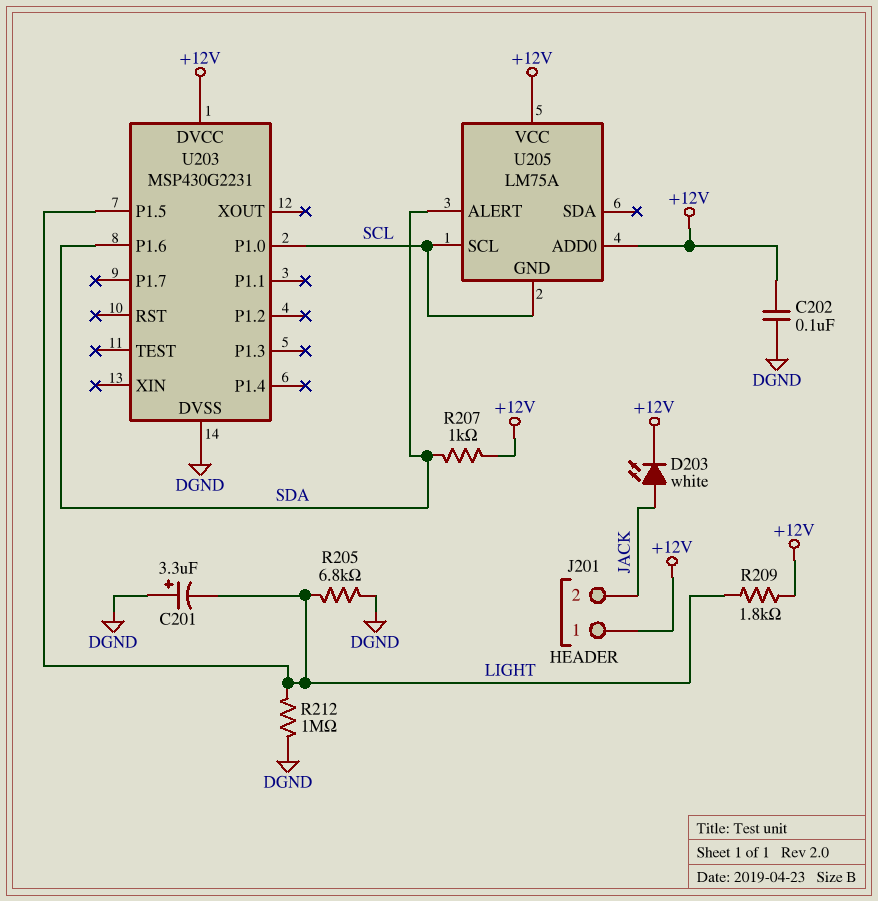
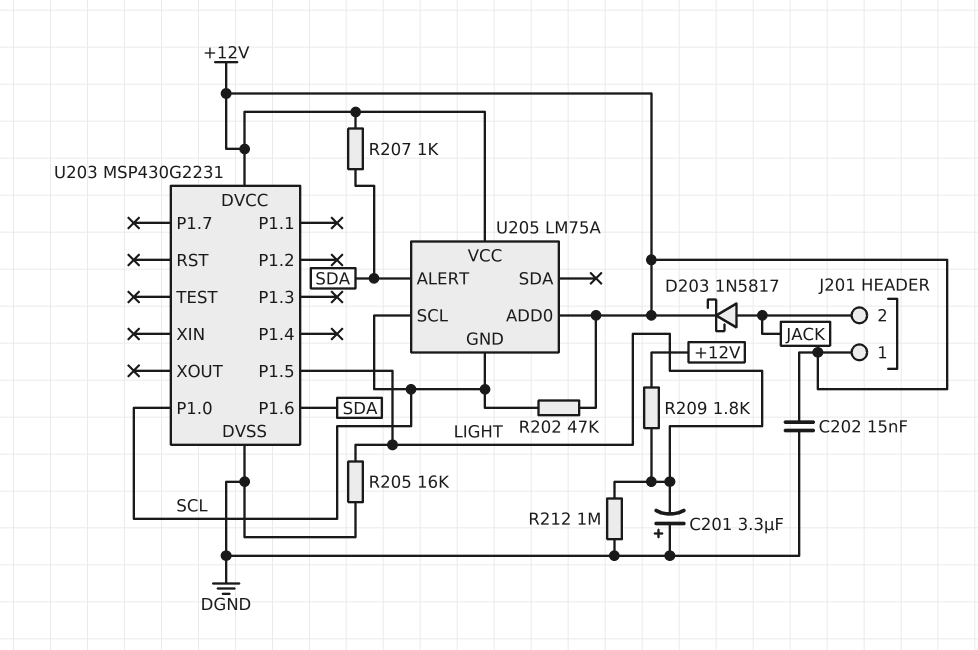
C202: 100nF (+12V, DGND) -> 15nF (+12V, DGND)
D203: LED white (A JACK, K +12V) -> schottky 1N5817 (A JACK, K +12V)
R202: none -> 47k (+12V, SCL)
R205: 6.8k (DGND, LIGHT) -> 16k (DGND, LIGHT)

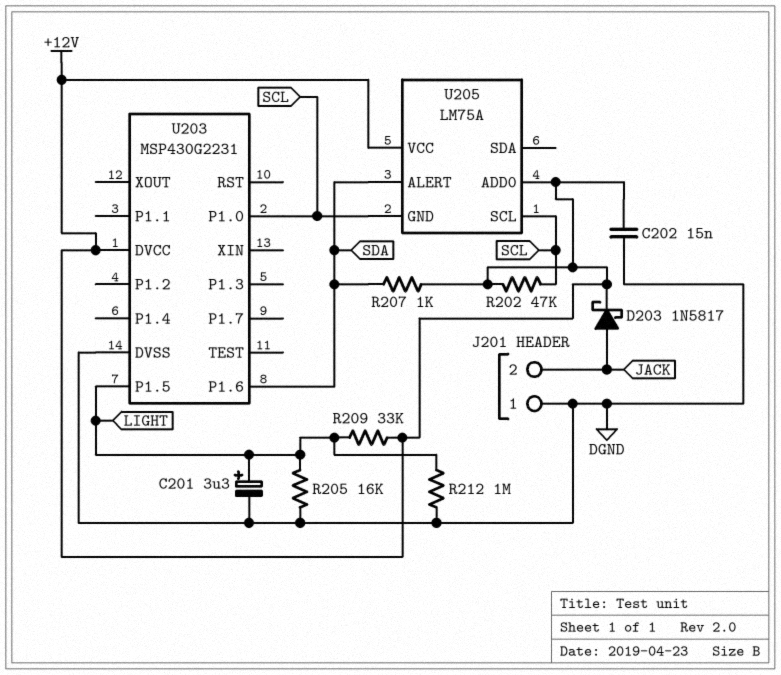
C201: 3.3uF (plus DGND, minus LIGHT) -> 3.3uF (plus LIGHT, minus DGND)
J201 pin 1: +12V -> DGND
R209: 1.8k (+12V, LIGHT) -> 33k (+12V, LIGHT)

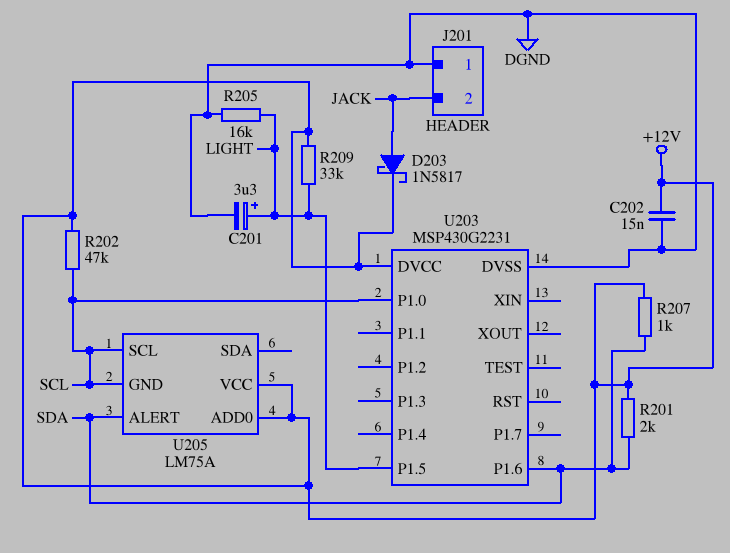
R201: none -> 2k (+12V, SDA)
R212: 1M (DGND, LIGHT) -> none

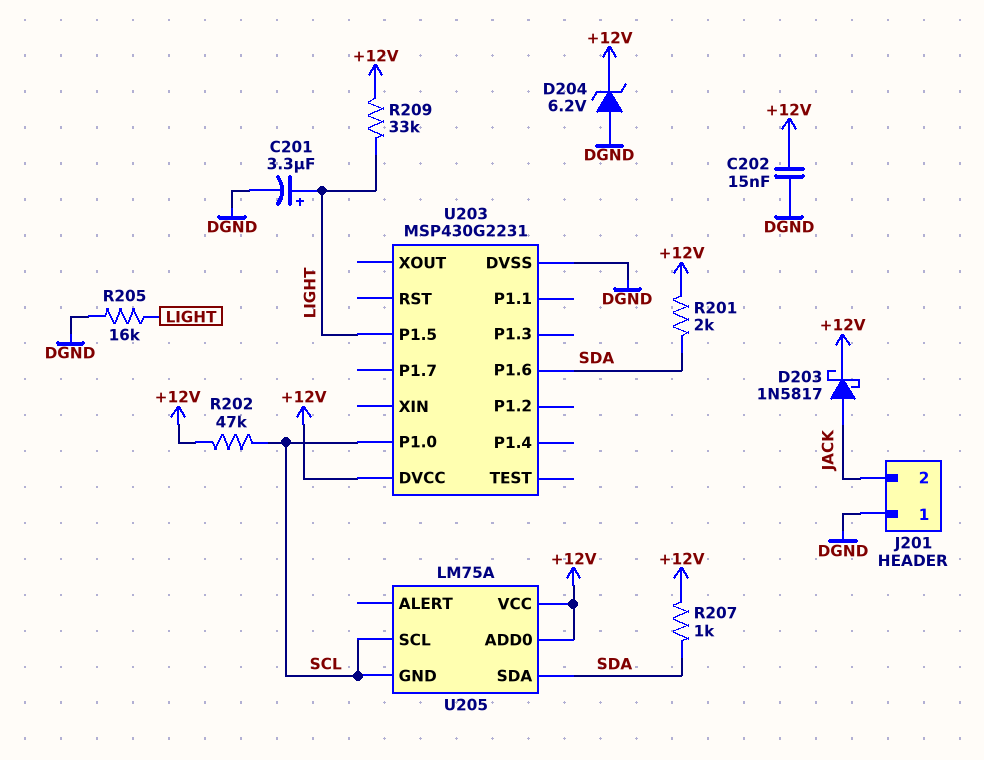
D204: none -> zener 6.2V (A DGND, K +12V)
U205 pin ALERT: SDA -> none
U205 pin SDA: none -> SDA

